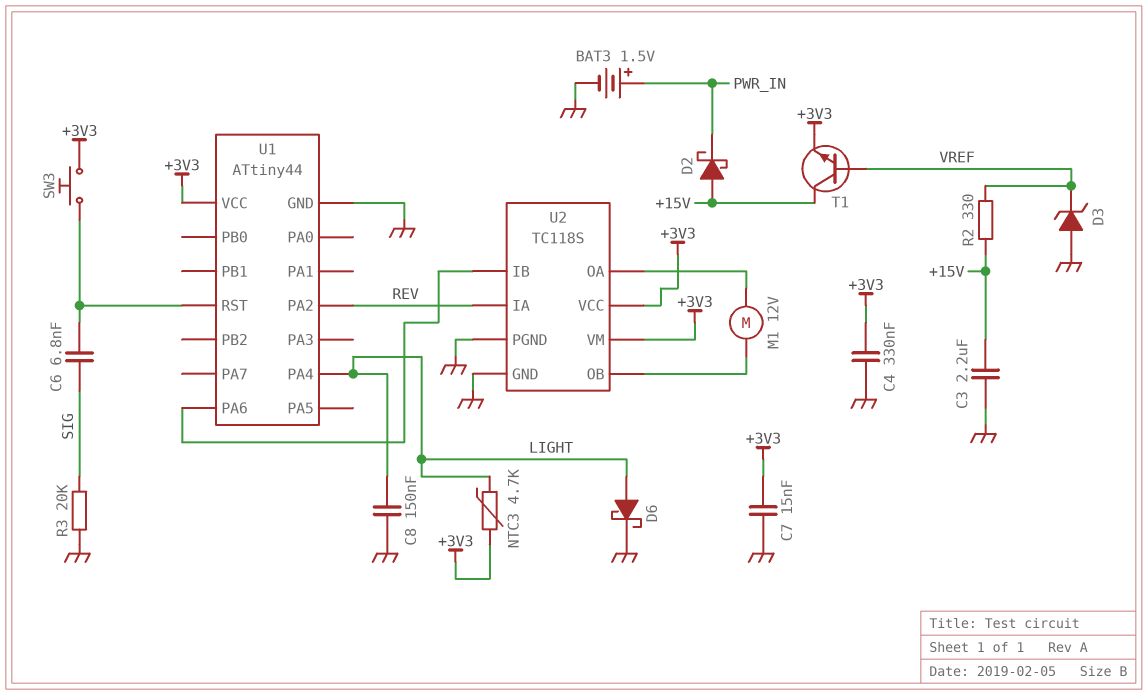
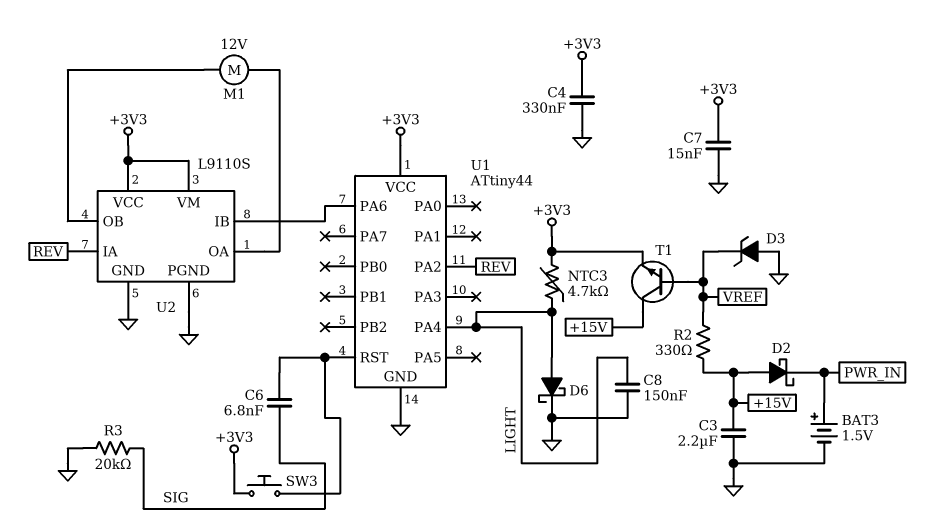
U2: TC118S -> L9110S

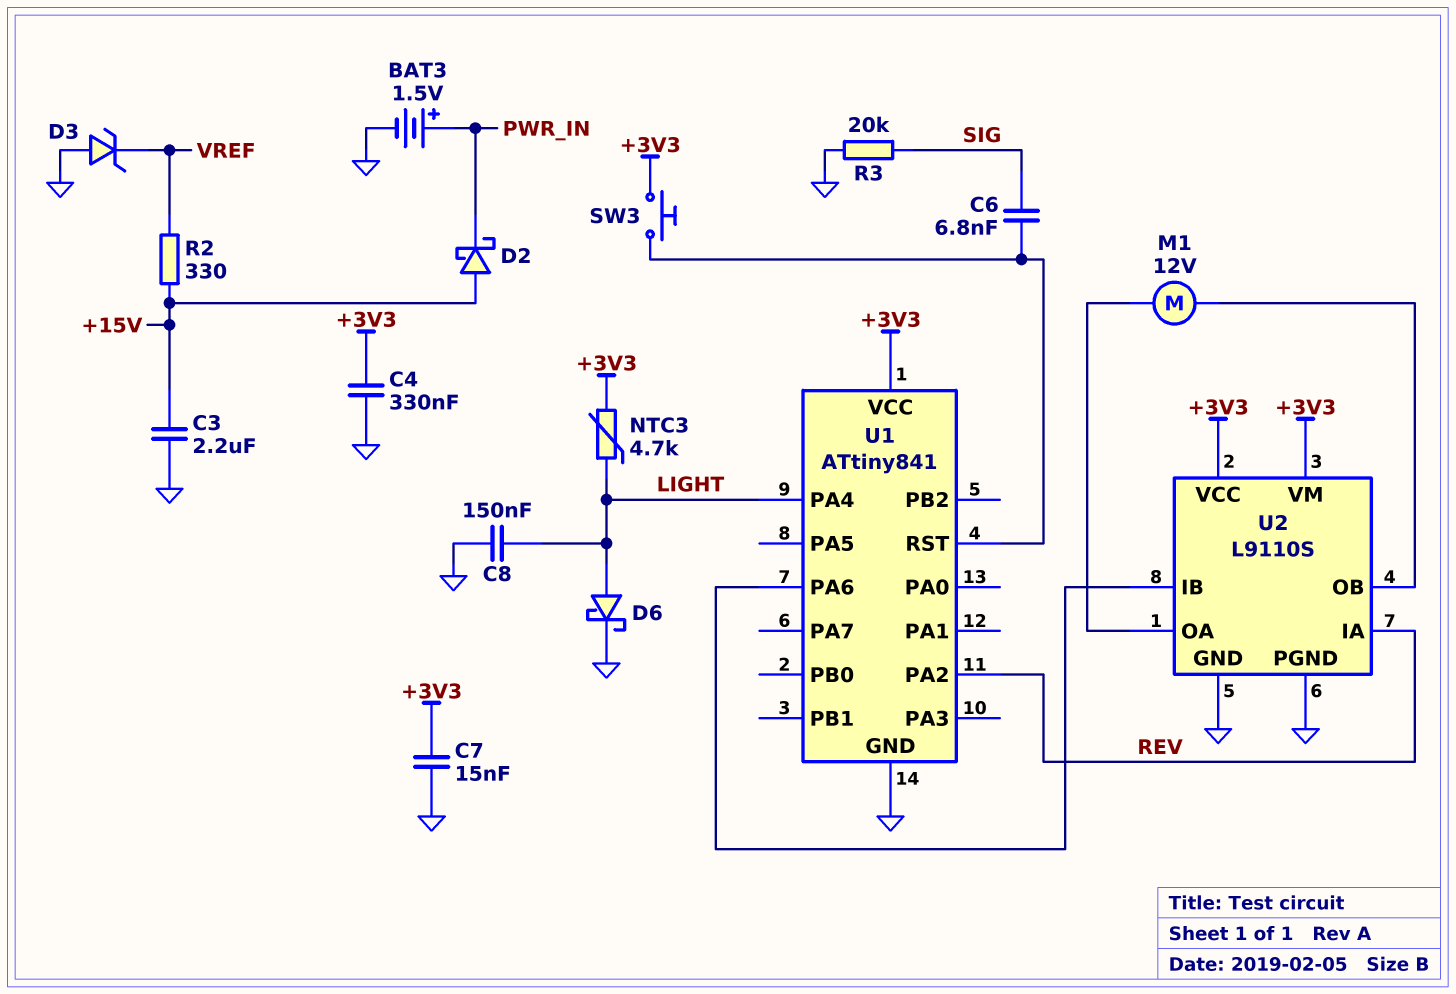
T1: NPN (B VREF, C +15V, E +3V3) -> none
U1: ATtiny44 -> ATtiny841

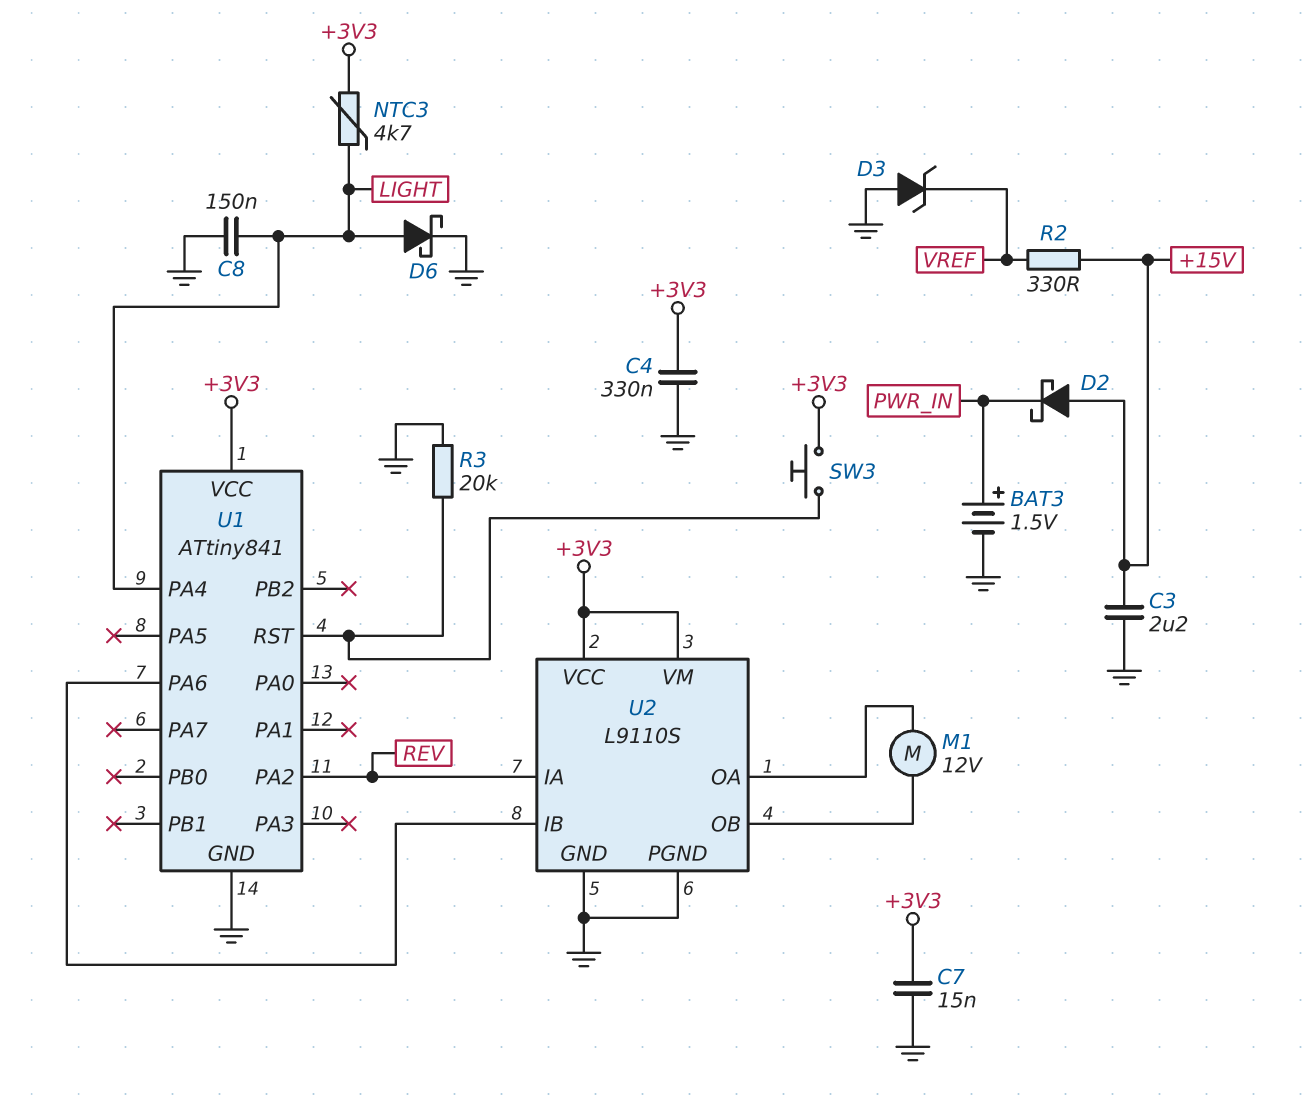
C6: 6.8nF (SIG, U1/RST) -> none
R3: 20k (GND, SIG) -> 20k (GND, U1/RST)

